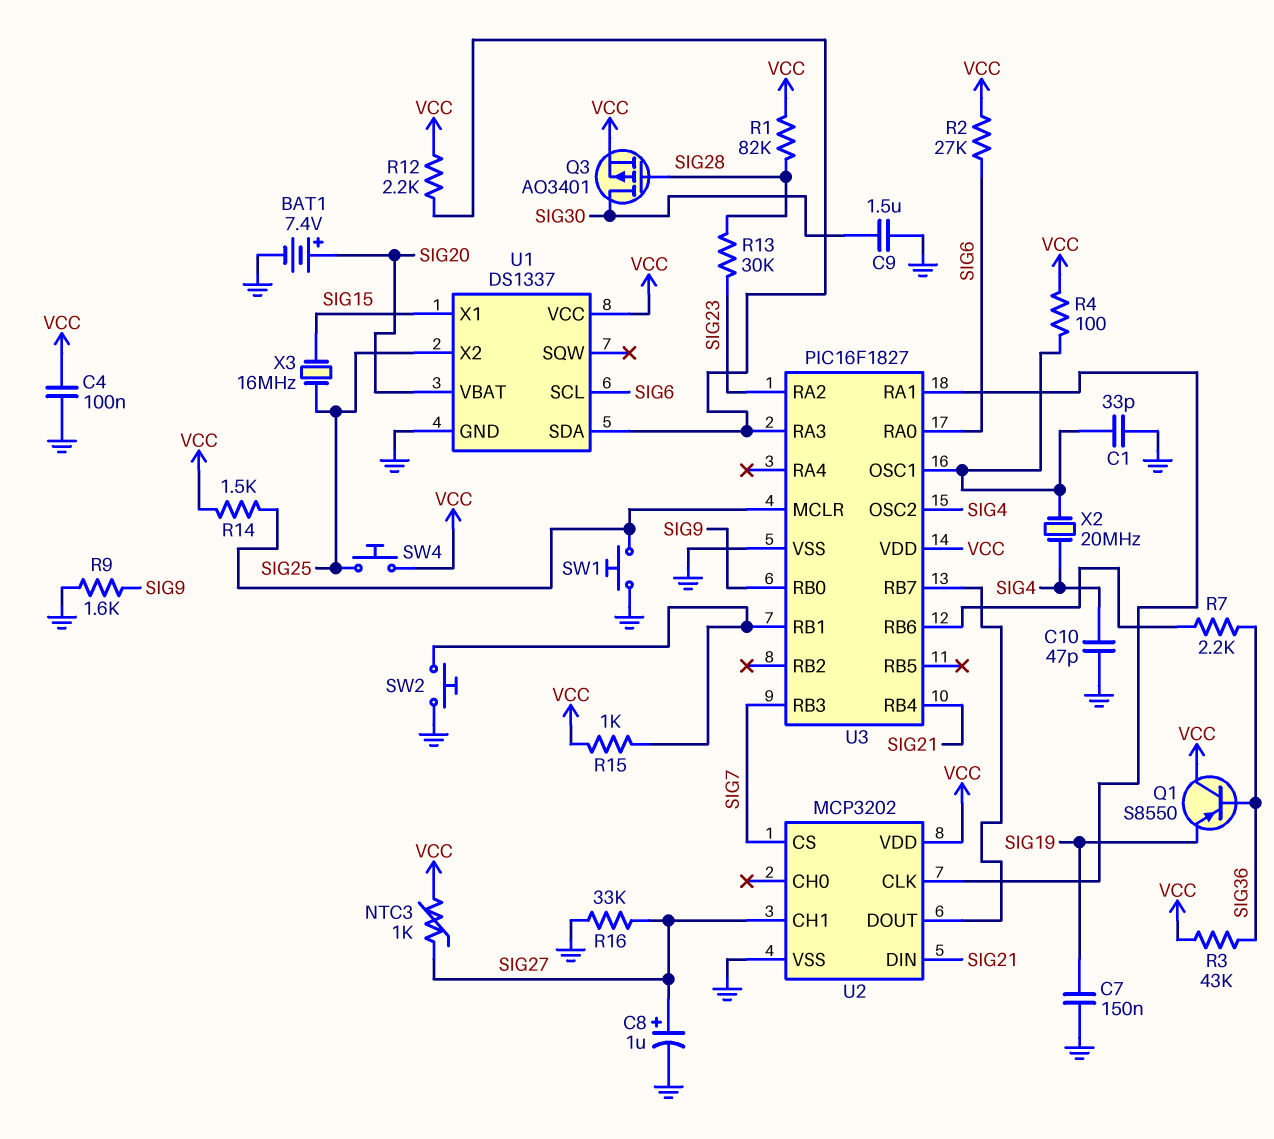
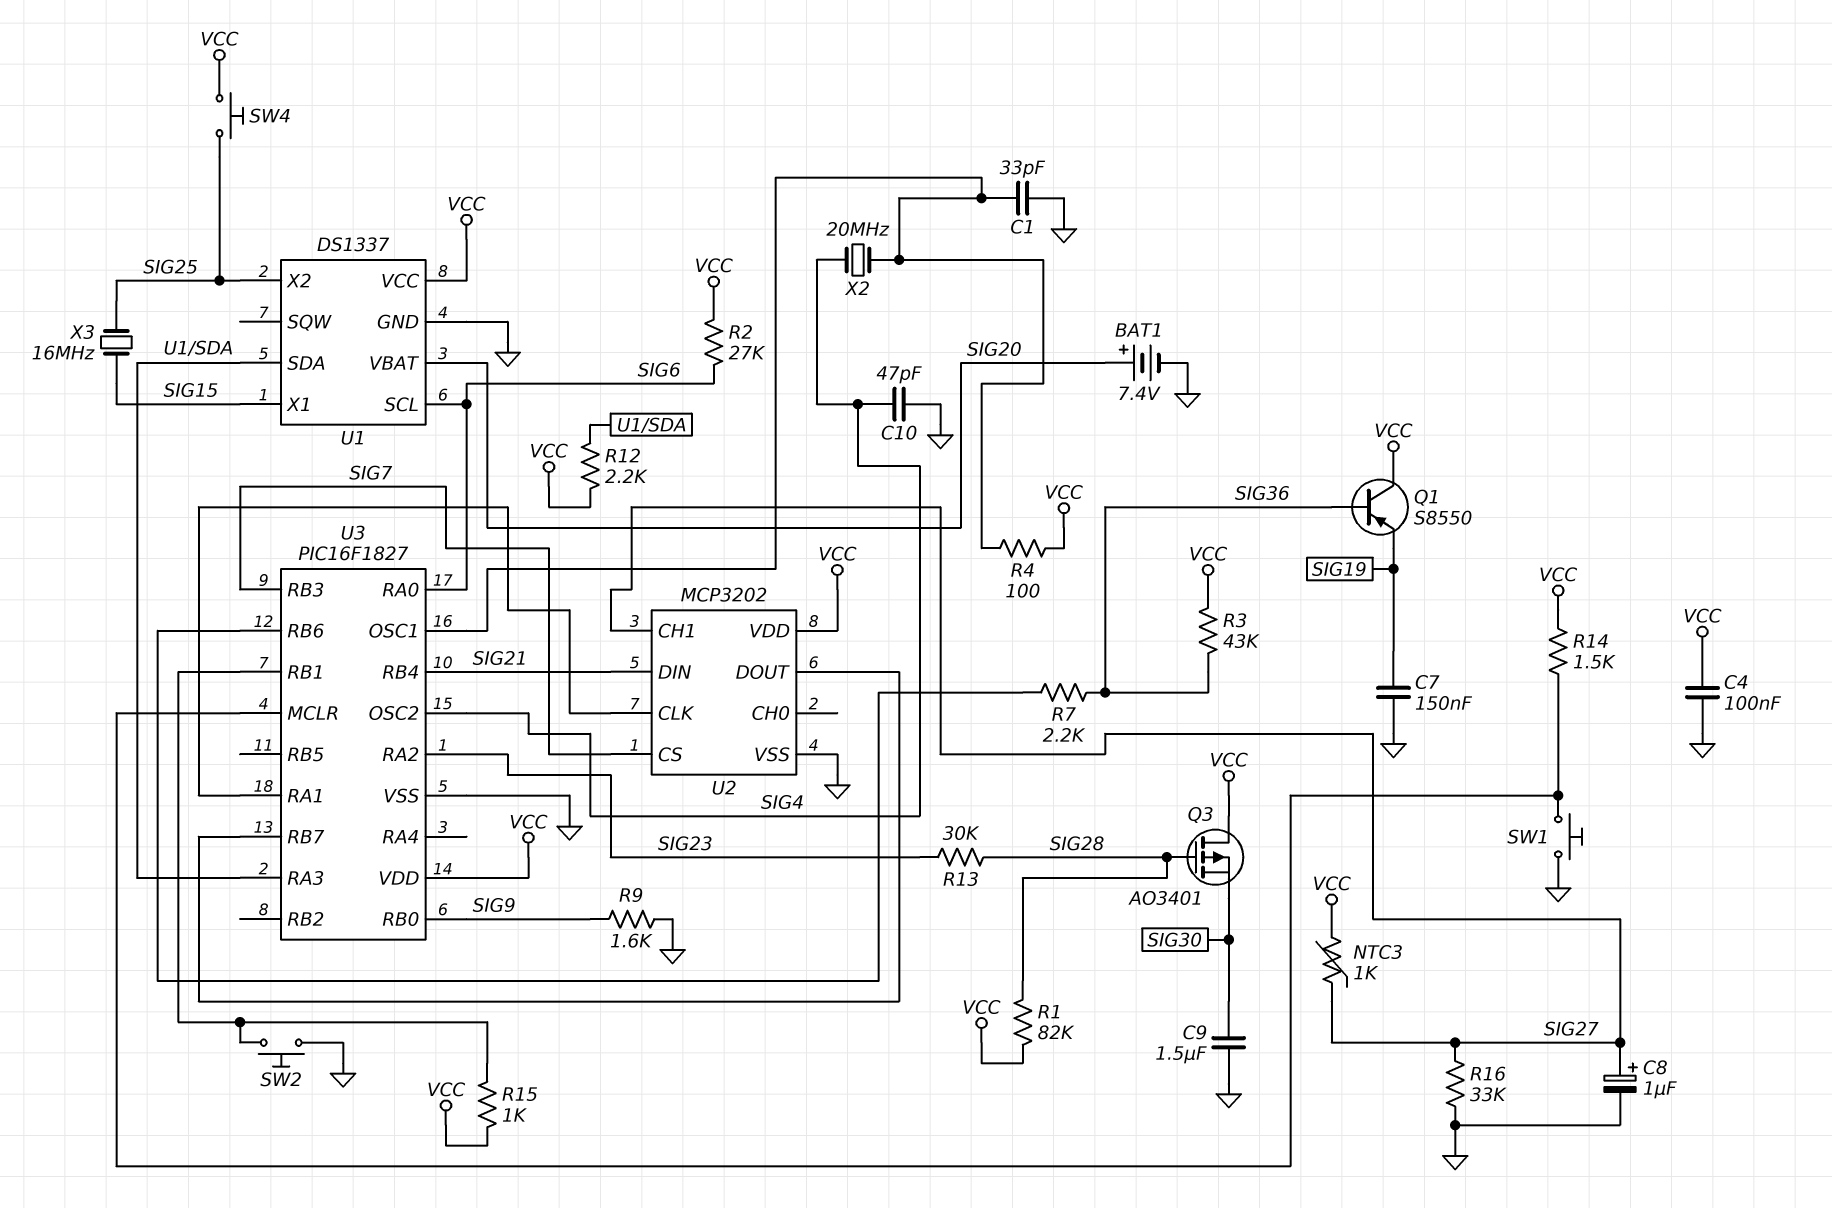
Q3: PMOS AO3401 (G SIG28, D SIG30, S VCC) -> PMOS AO3401 (G SIG28, D VCC, S SIG30)

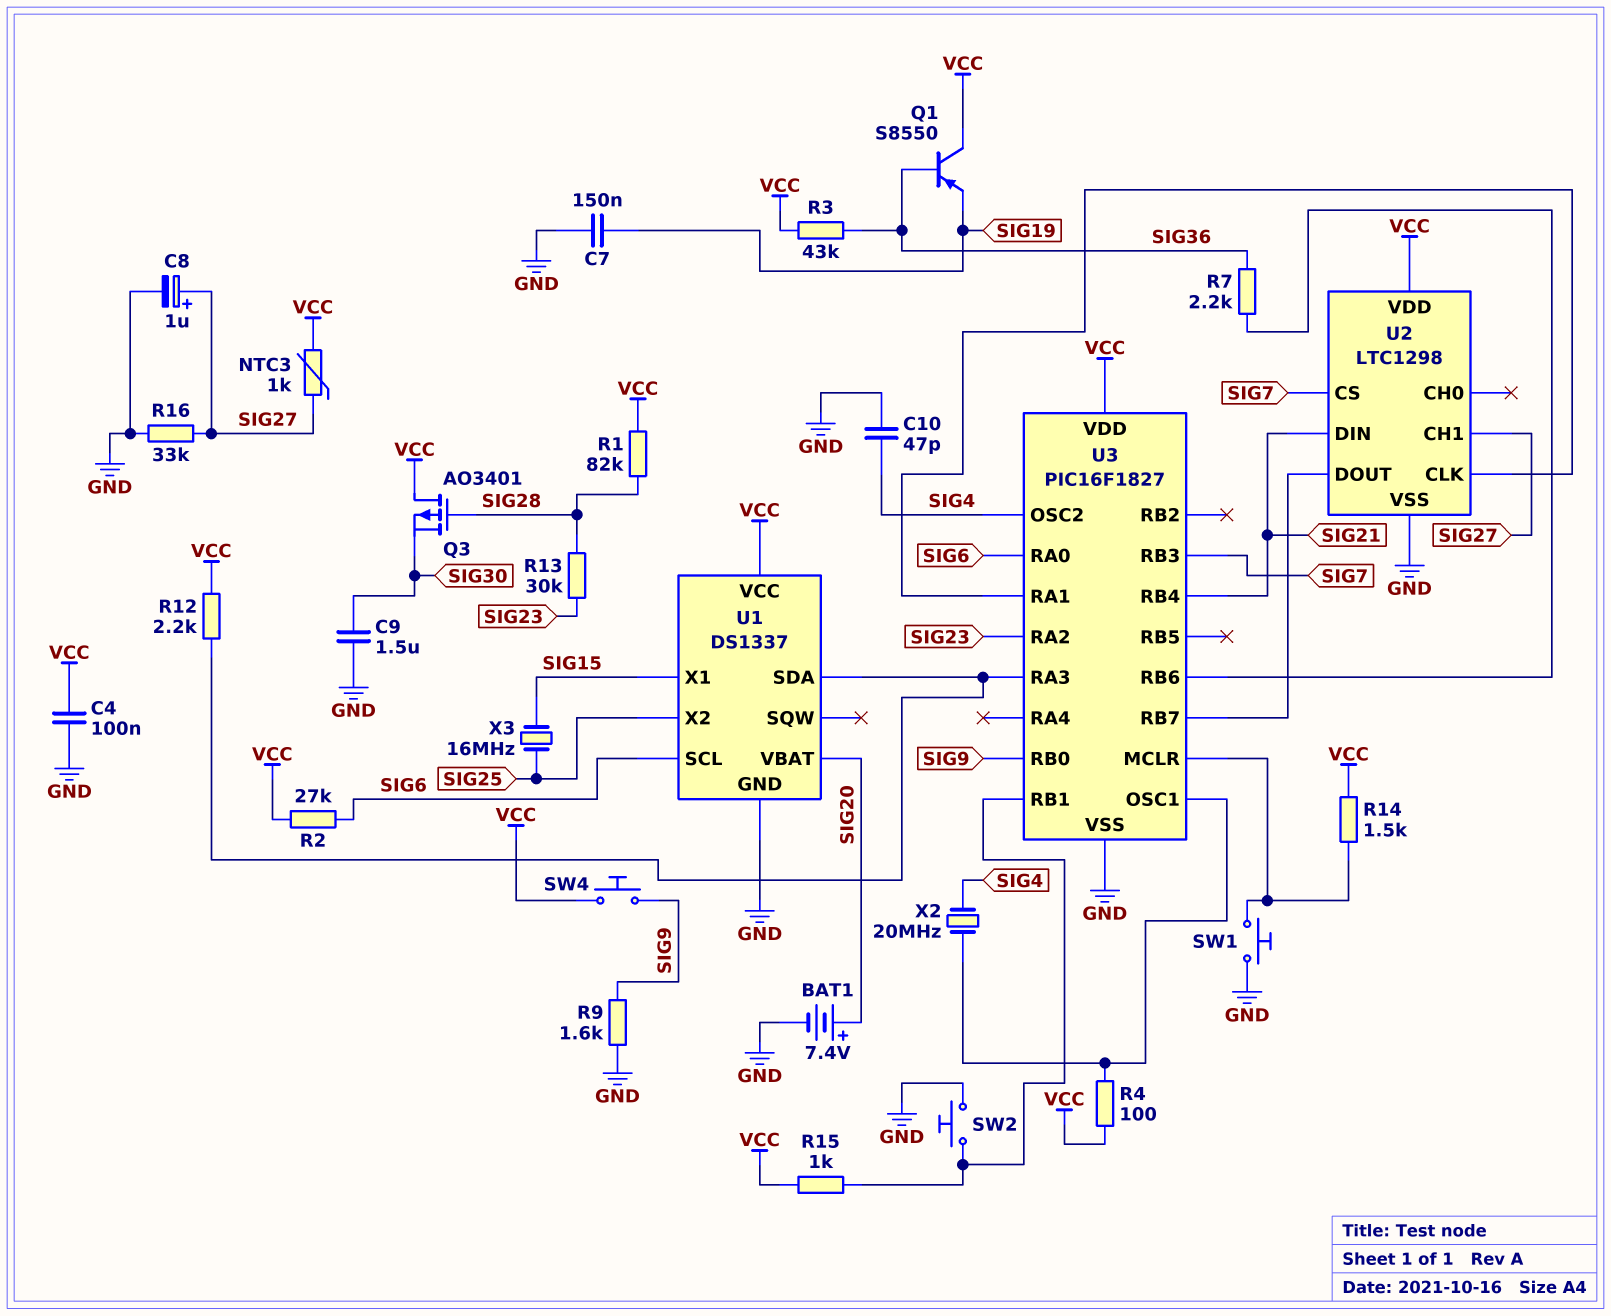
C1: 33pF (GND, U3/OSC1) -> none
SW4: button (SIG25, VCC) -> button (SIG9, VCC)
U2: MCP3202 -> LTC1298

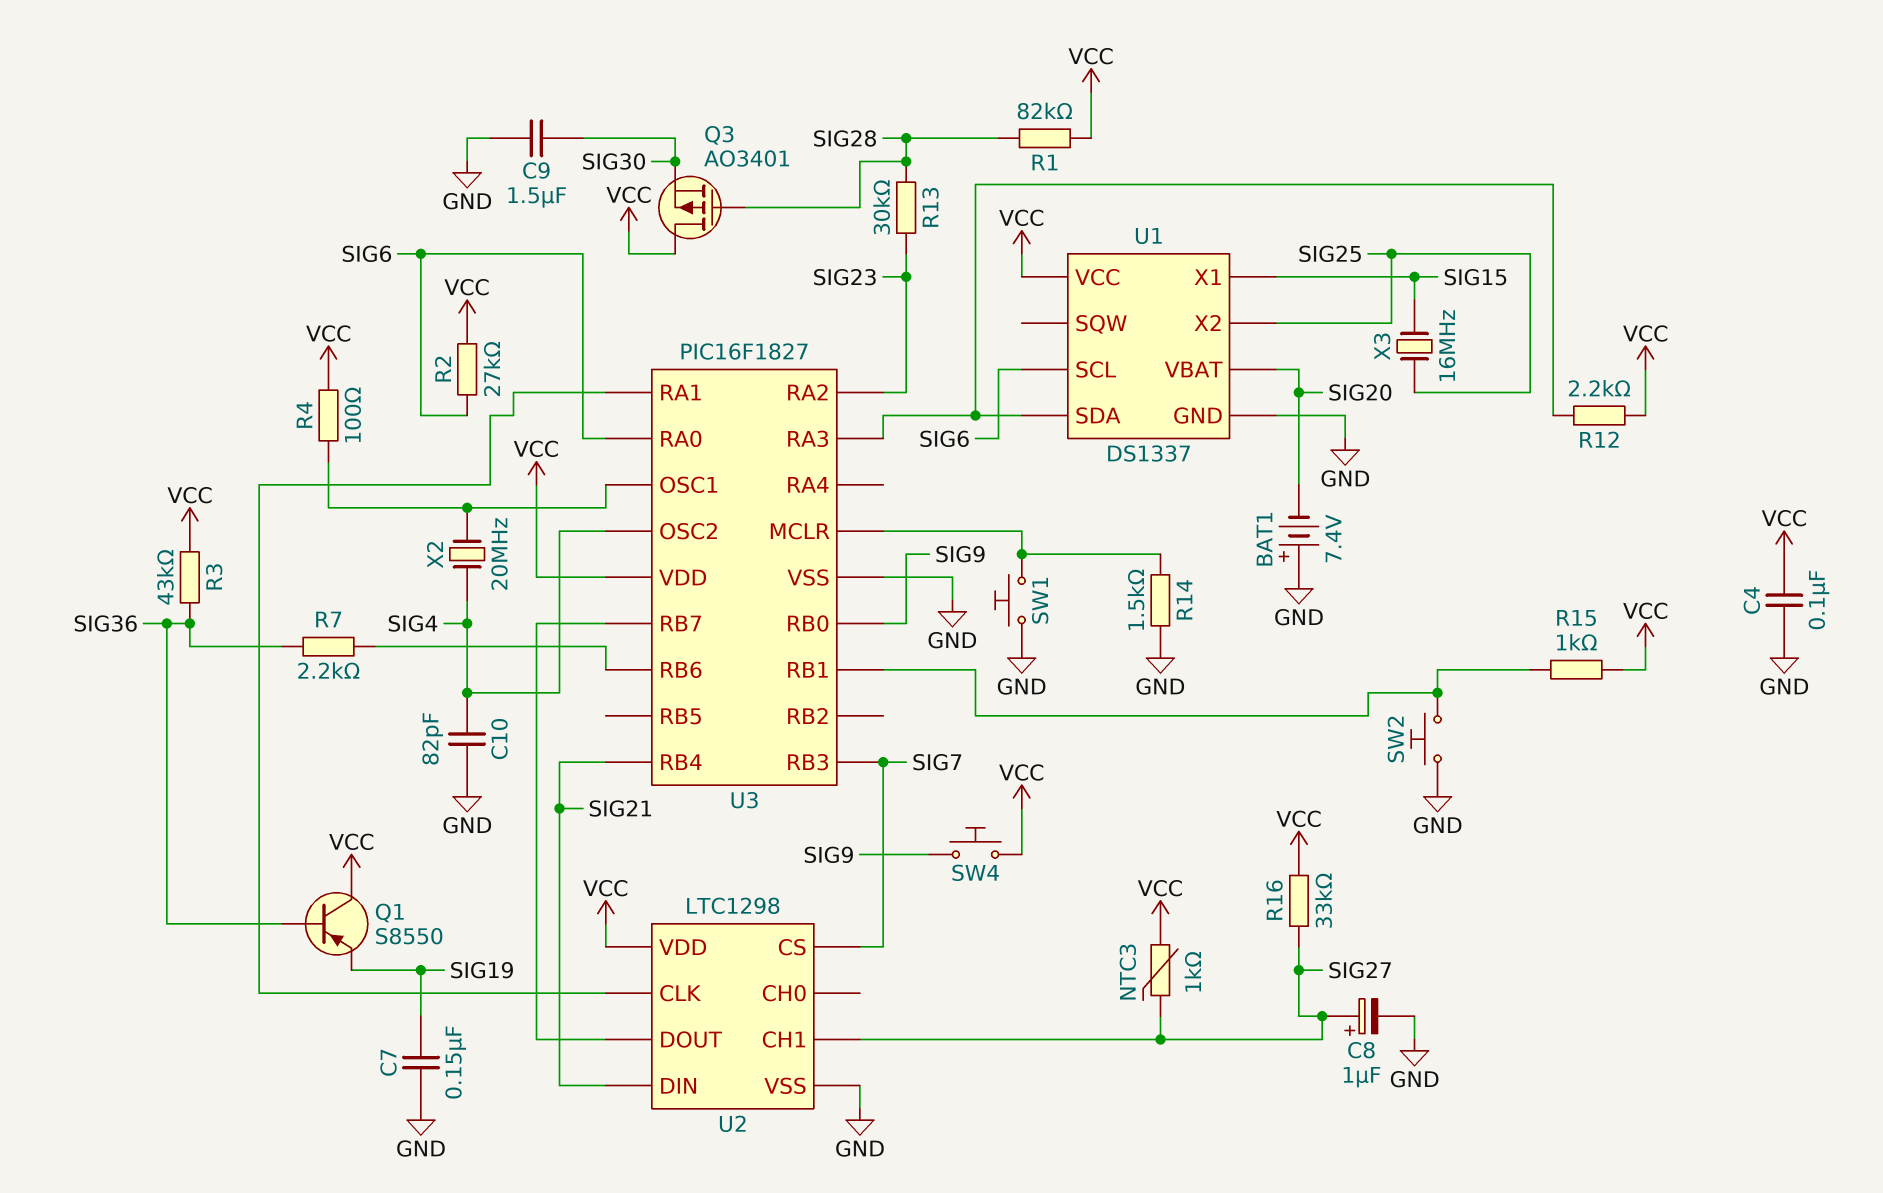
BAT1: 7.4V (plus SIG20, minus GND) -> 7.4V (plus GND, minus SIG20)
C10: 47pF (GND, SIG4) -> 82pF (GND, SIG4)
R9: 1.6k (GND, SIG9) -> none
R14: 1.5k (U3/MCLR, VCC) -> 1.5k (GND, U3/MCLR)
R16: 33k (GND, SIG27) -> 33k (SIG27, VCC)

